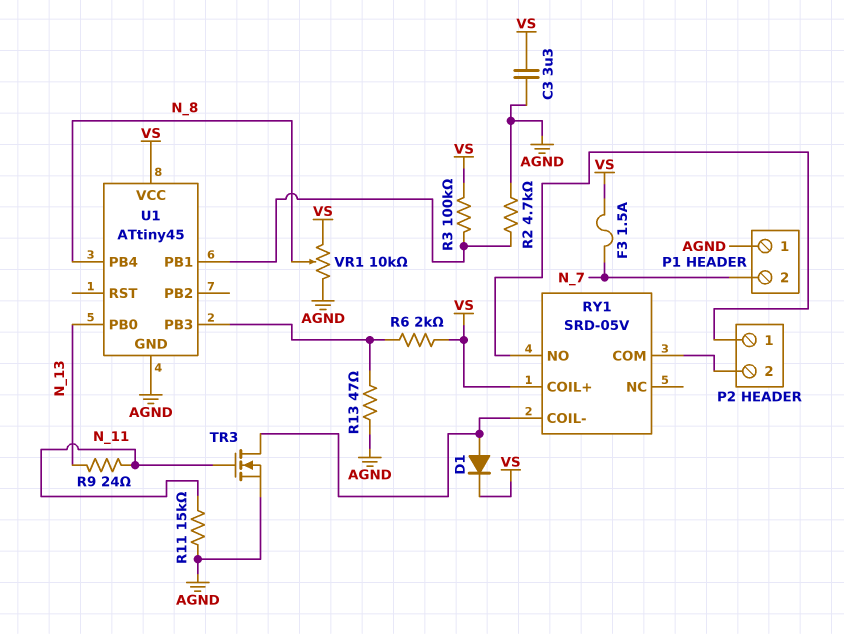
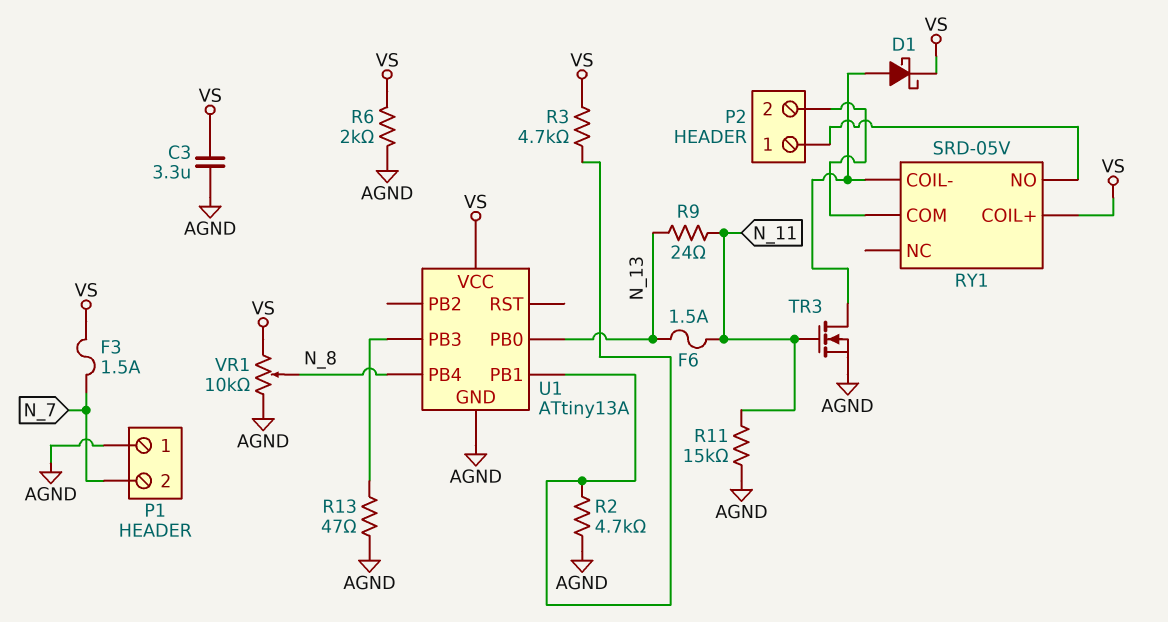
D1: diode (A RY1/COIL-, K VS) -> schottky (A RY1/COIL-, K VS)
F6: none -> 1.5A (N_11, N_13)
R3: 100k (U1/PB1, VS) -> 4.7k (U1/PB1, VS)
R6: 2k (U1/PB3, VS) -> 2k (AGND, VS)
U1: ATtiny45 -> ATtiny13A

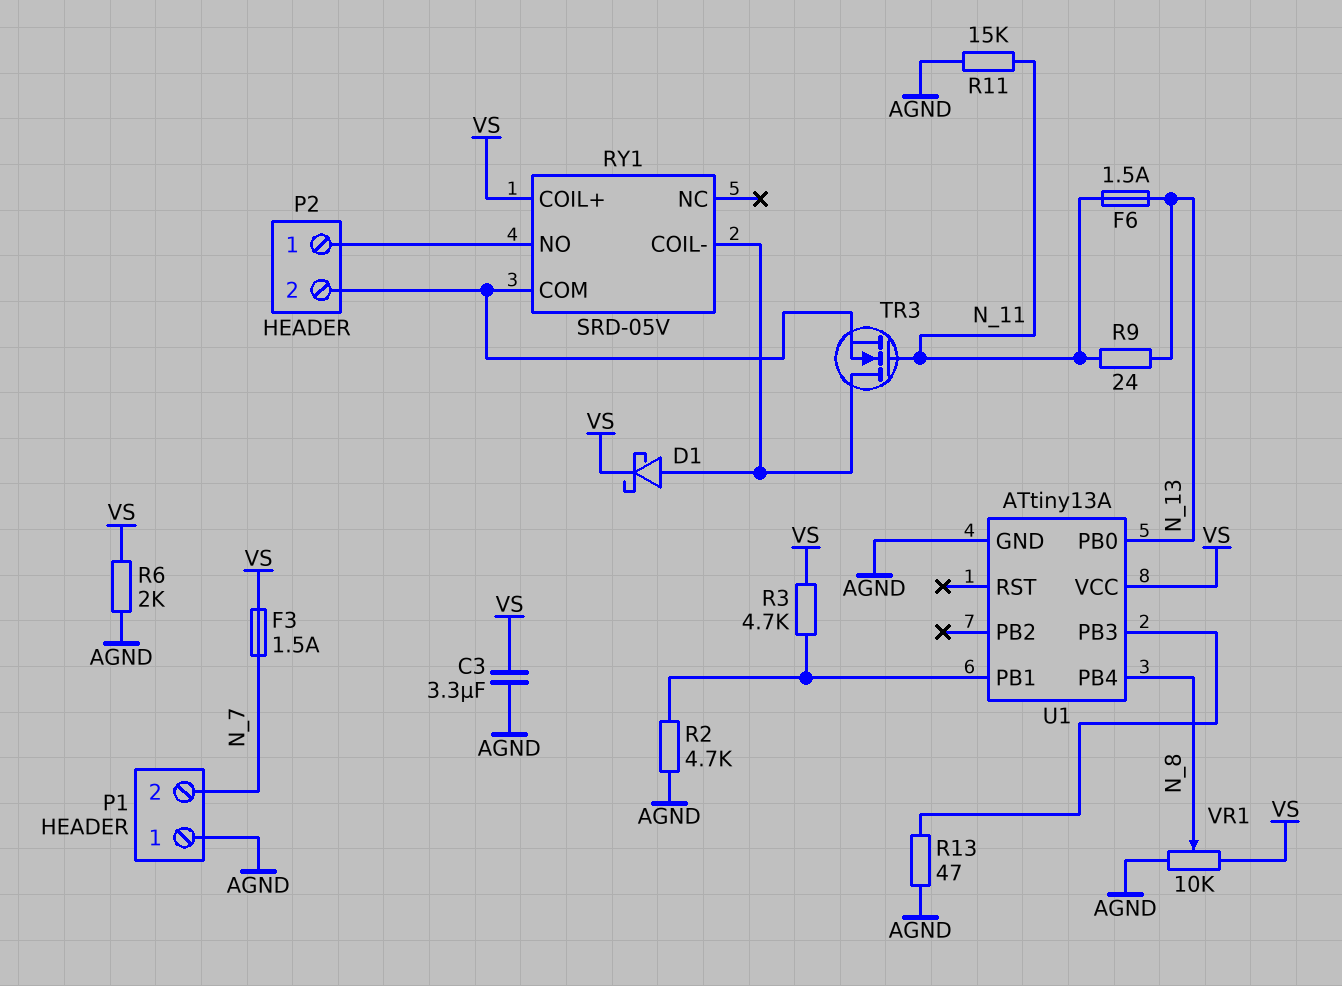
TR3: NMOS (G N_11, D RY1/COIL-, S AGND) -> NMOS (G N_11, D RY1/COIL-, S P2/2)

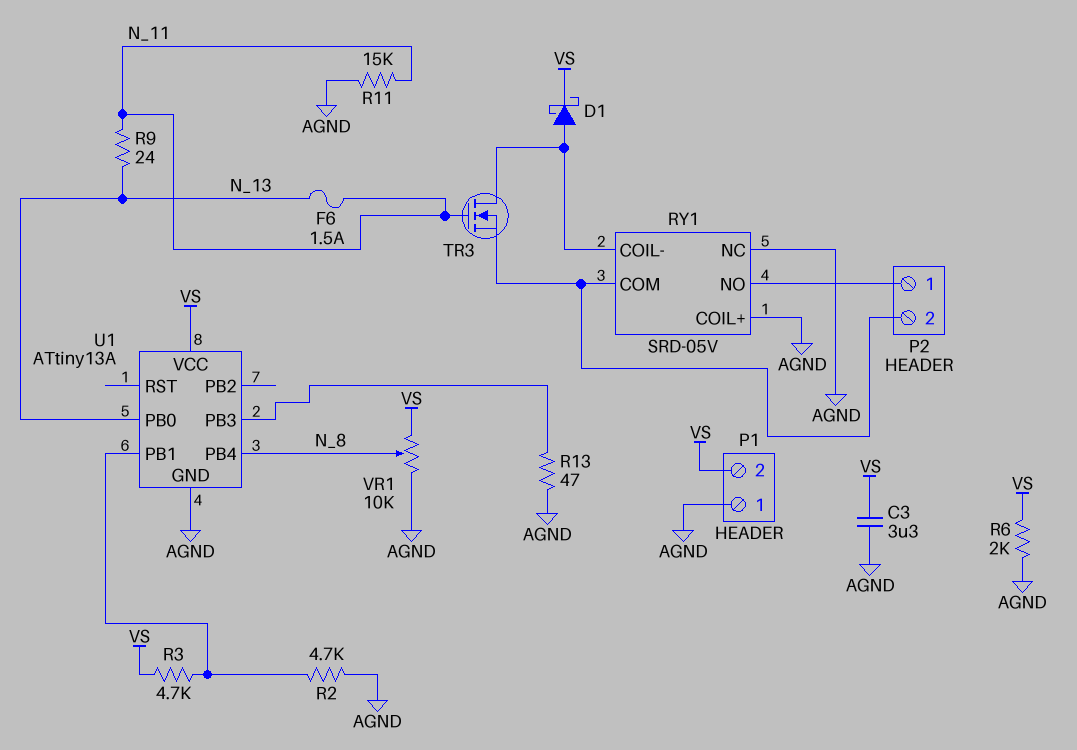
F3: 1.5A (N_7, VS) -> none
P1 pin 2: N_7 -> VS
RY1 pin COIL+: VS -> AGND
RY1 pin NC: none -> AGND

